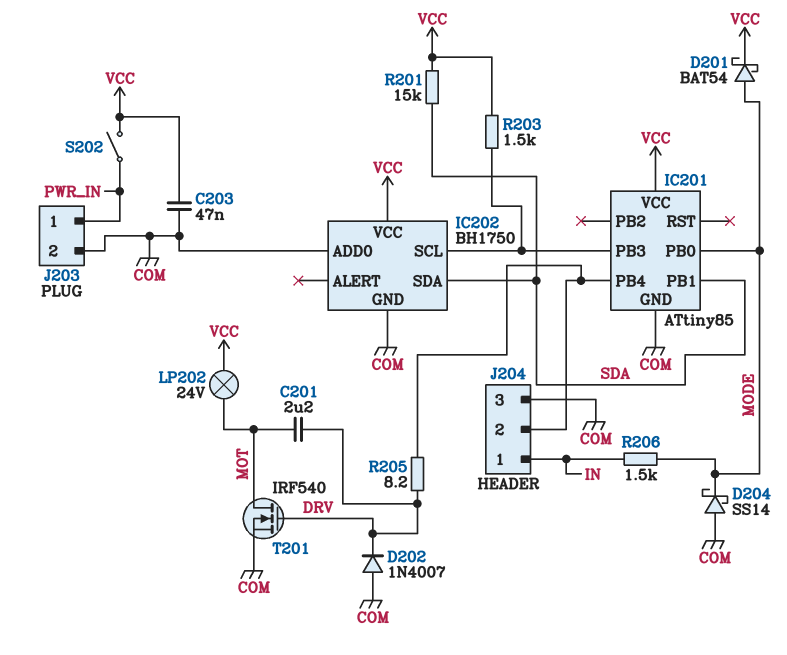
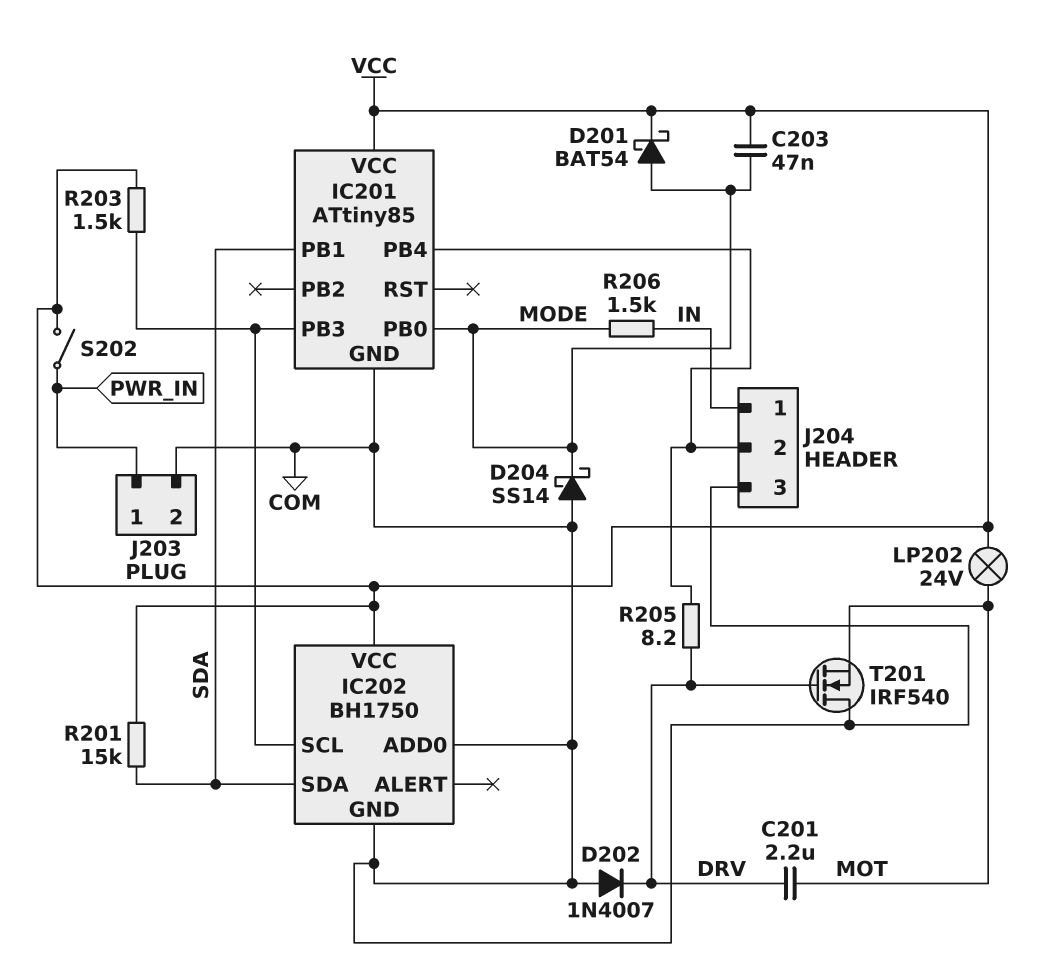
C203: 47nF (COM, VCC) -> 47nF (MODE, VCC)
T201: NMOS IRF540 (G DRV, D MOT, S COM) -> NMOS IRF540 (G DRV, D COM, S MOT)

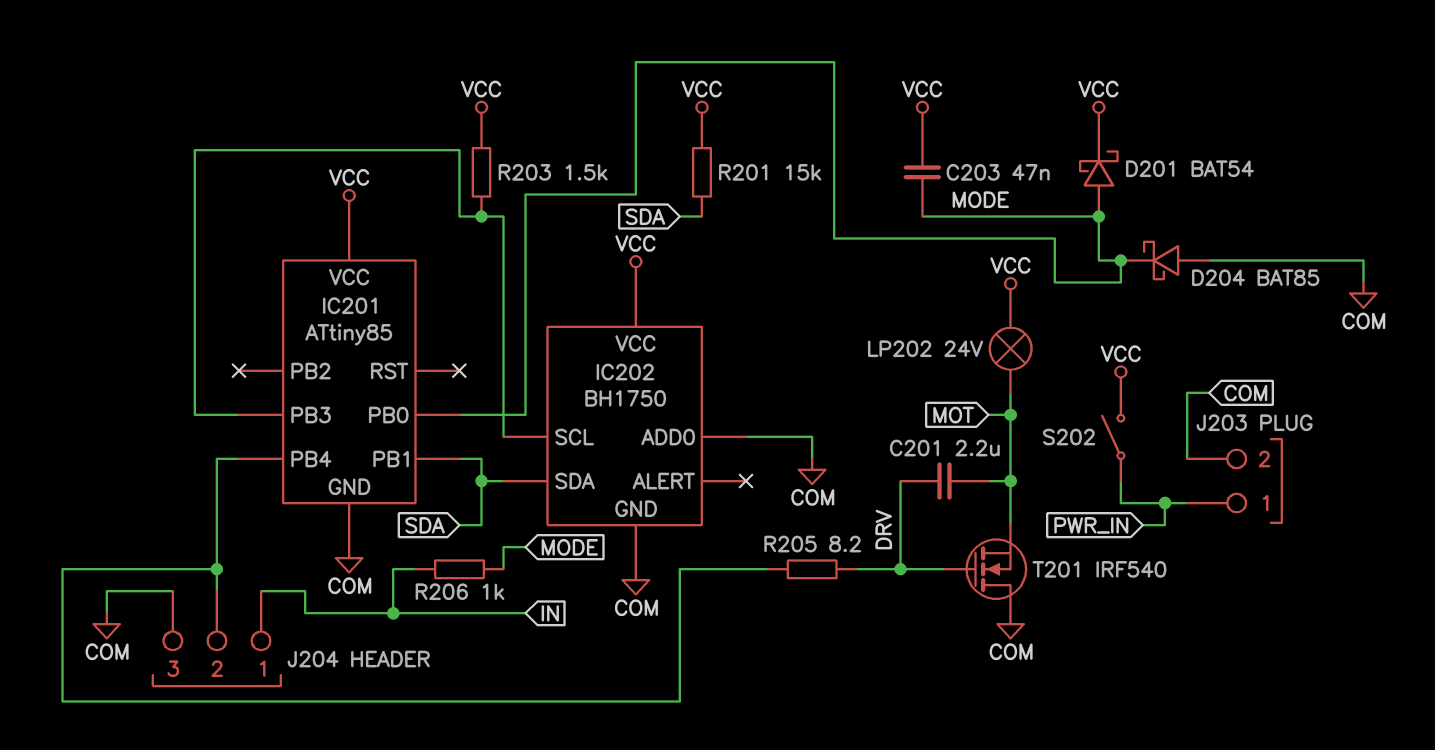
D202: diode 1N4007 (A COM, K DRV) -> none
D204: schottky SS14 (A COM, K MODE) -> schottky BAT85 (A COM, K MODE)
R206: 1.5k (IN, MODE) -> 1k (IN, MODE)

